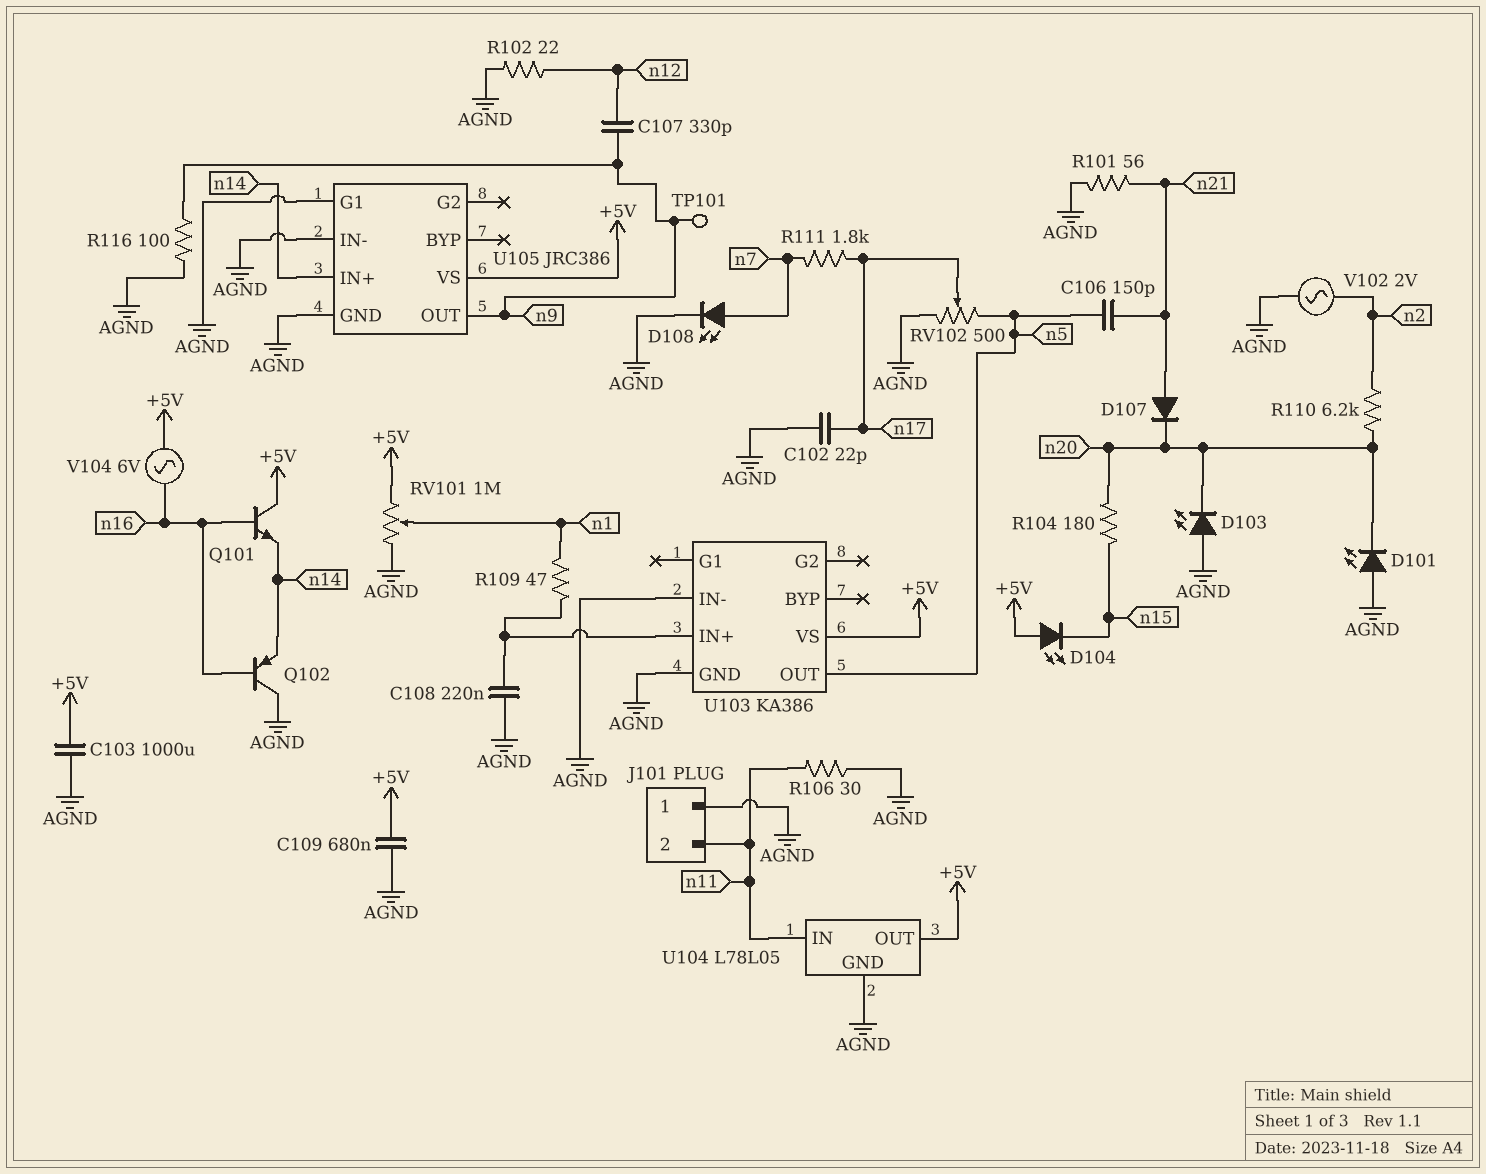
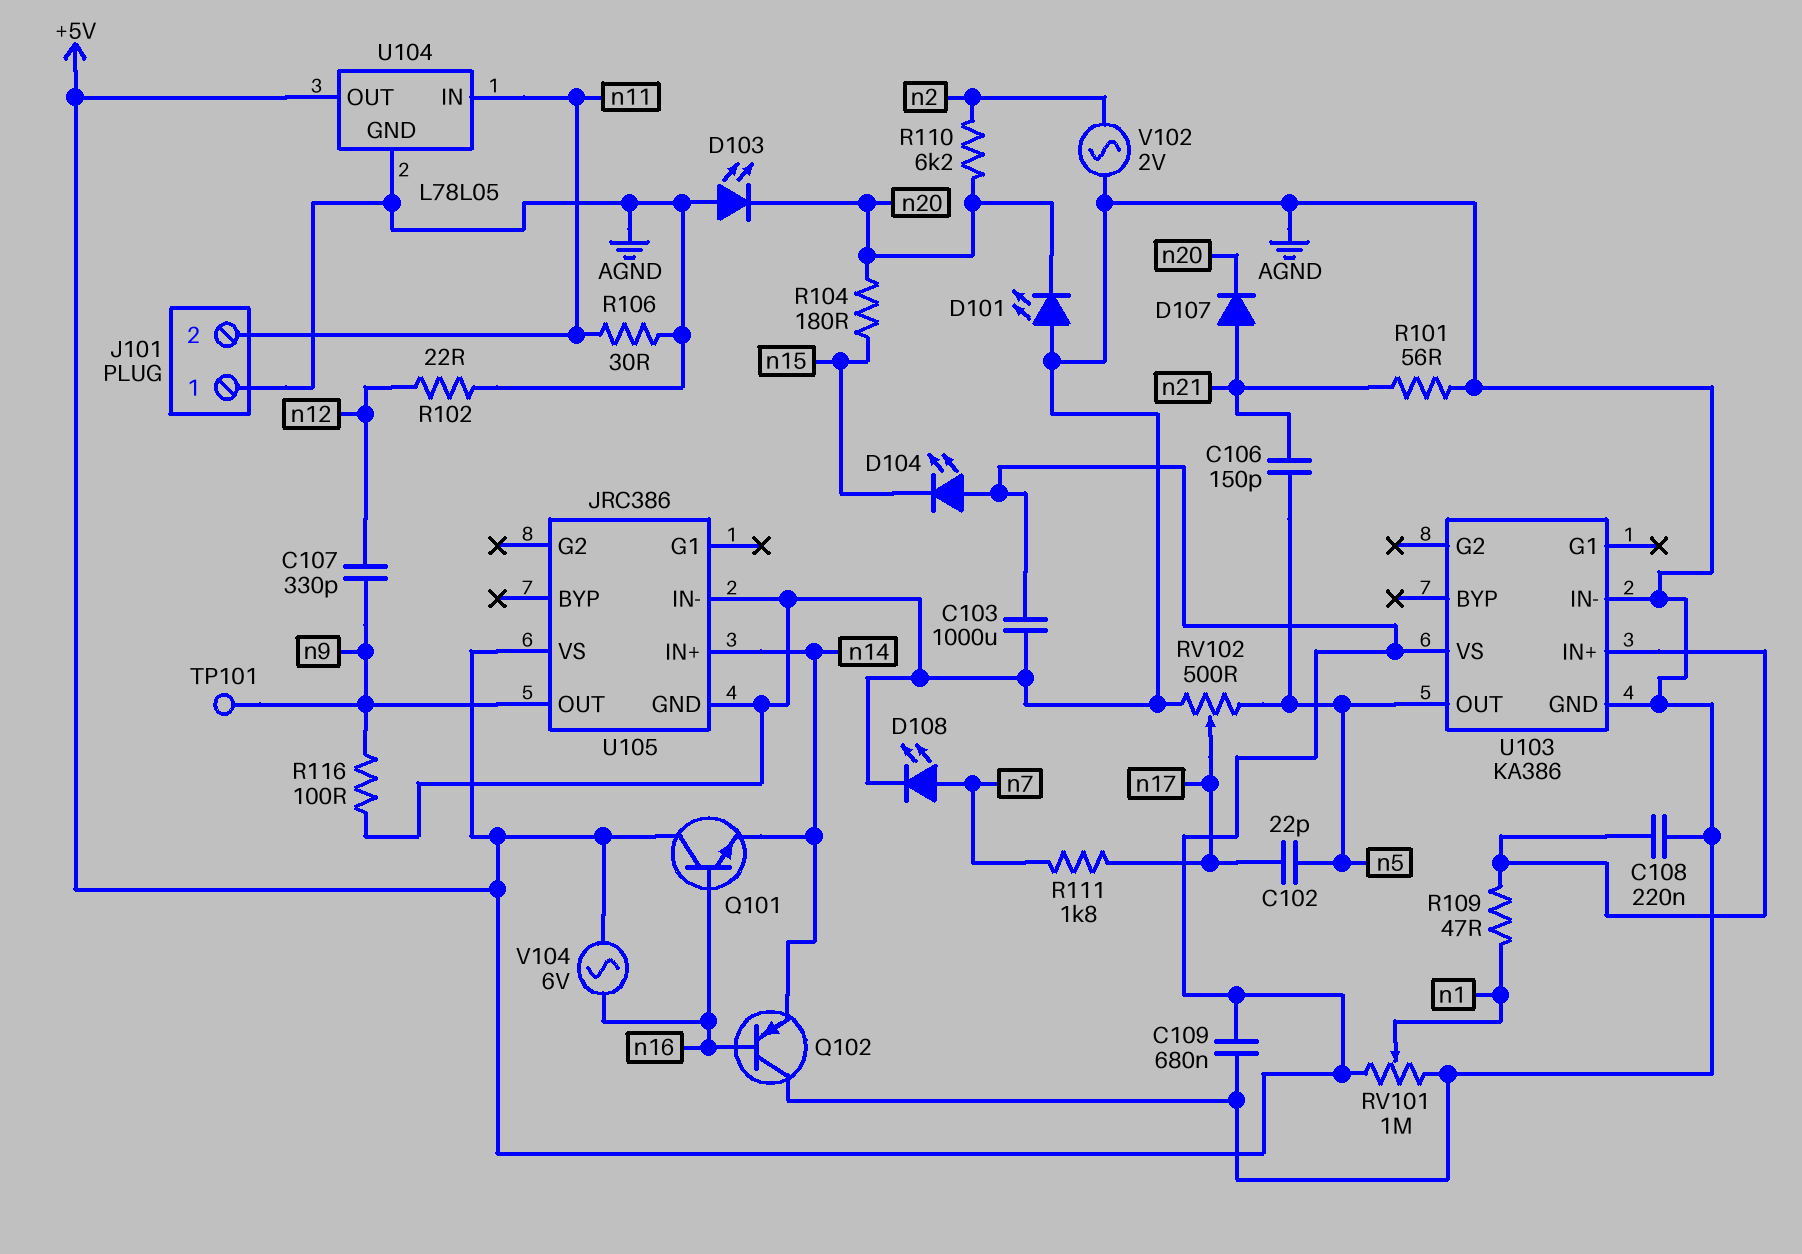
C102: 22pF (AGND, n17) -> 22pF (n5, n17)
U105 pin G1: AGND -> none

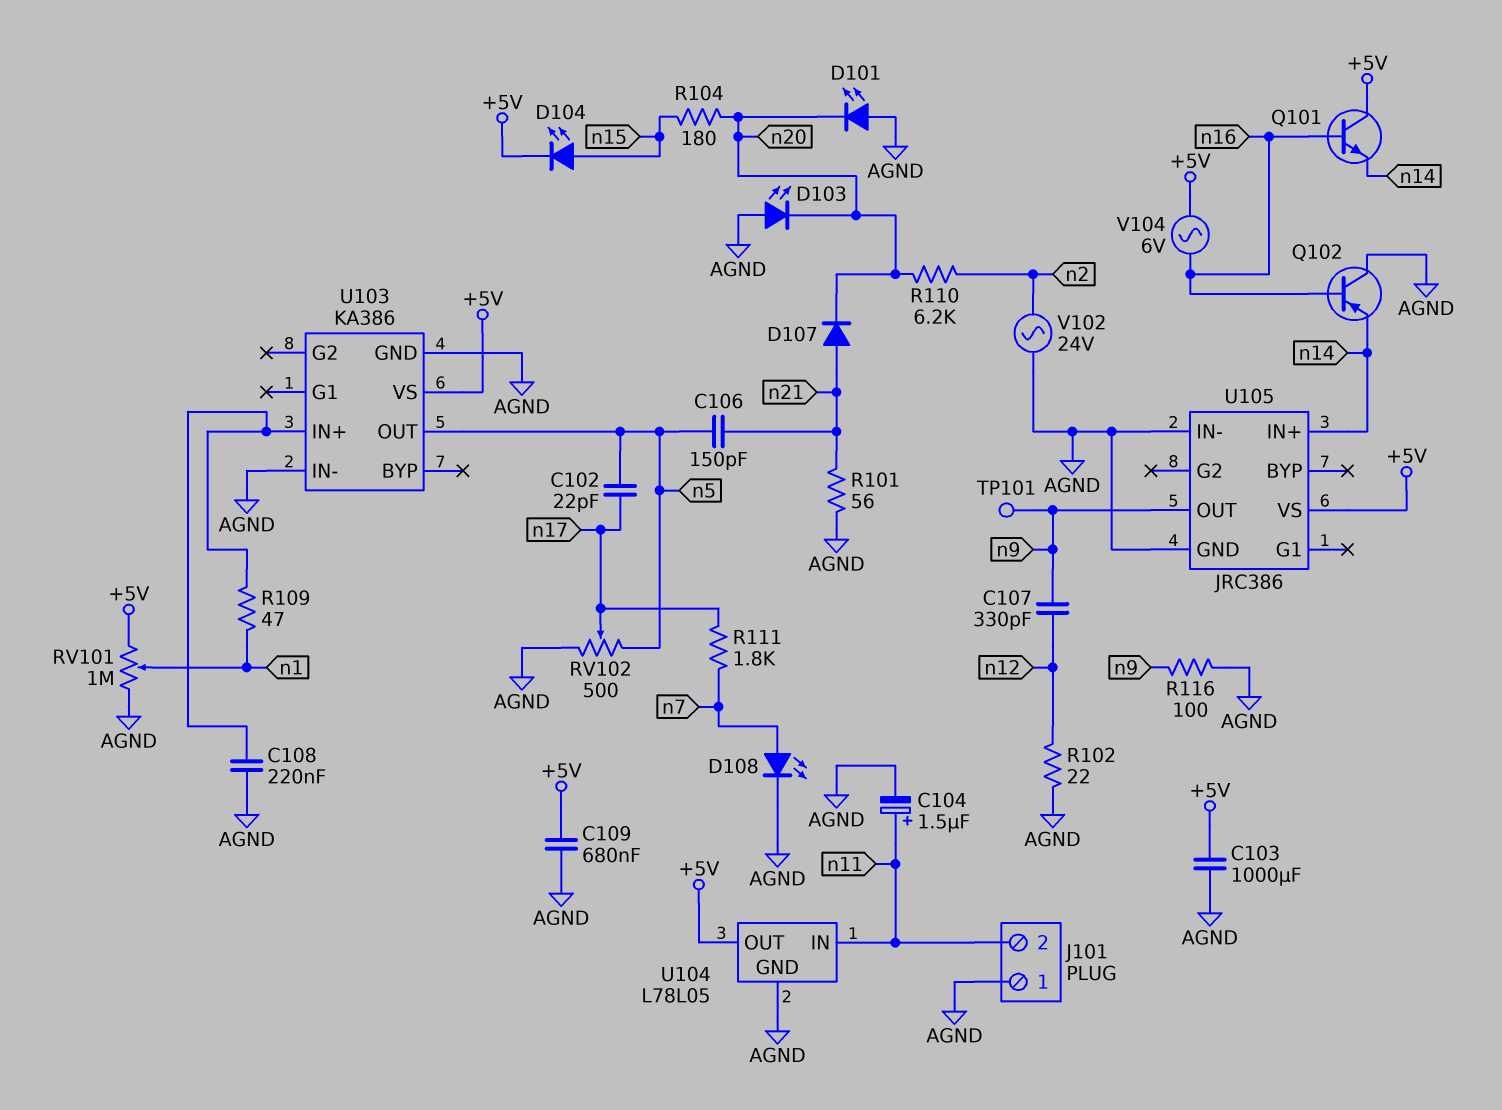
C104: none -> 1.5uF (plus n11, minus AGND)
D104: LED (A +5V, K n15) -> LED (A n15, K +5V)
R106: 30 (AGND, n11) -> none
V102: AC 2V (AGND, n2) -> AC 24V (AGND, n2)

